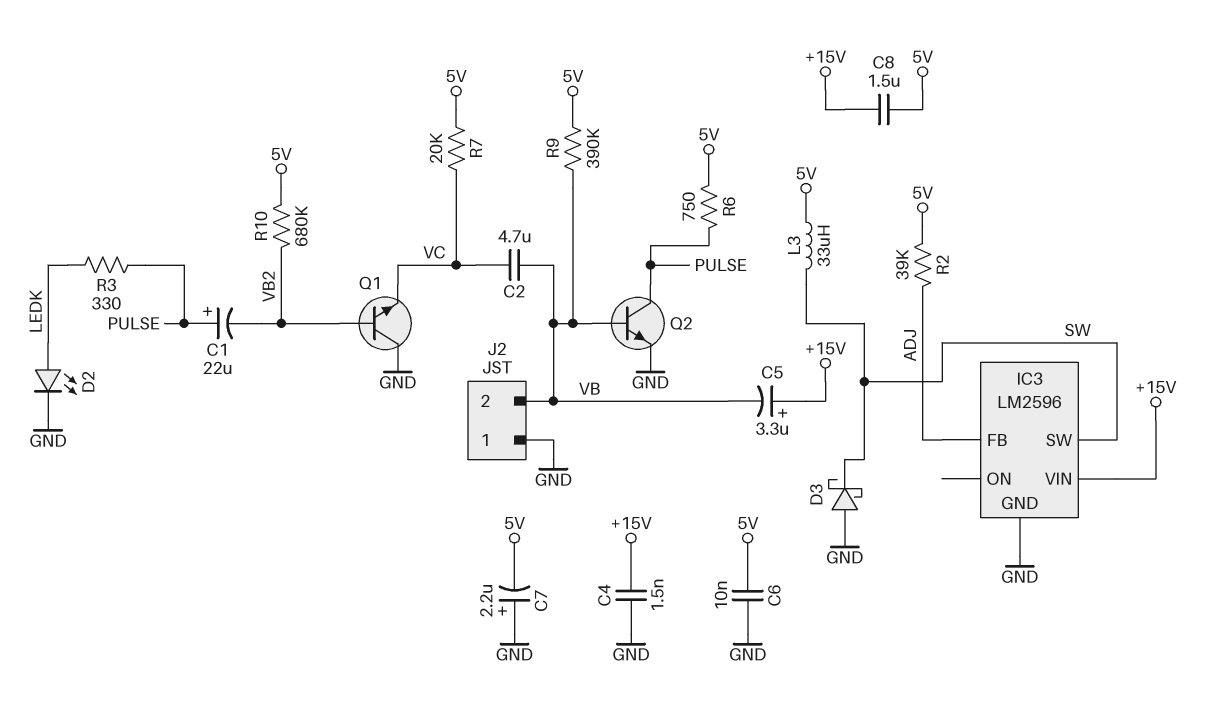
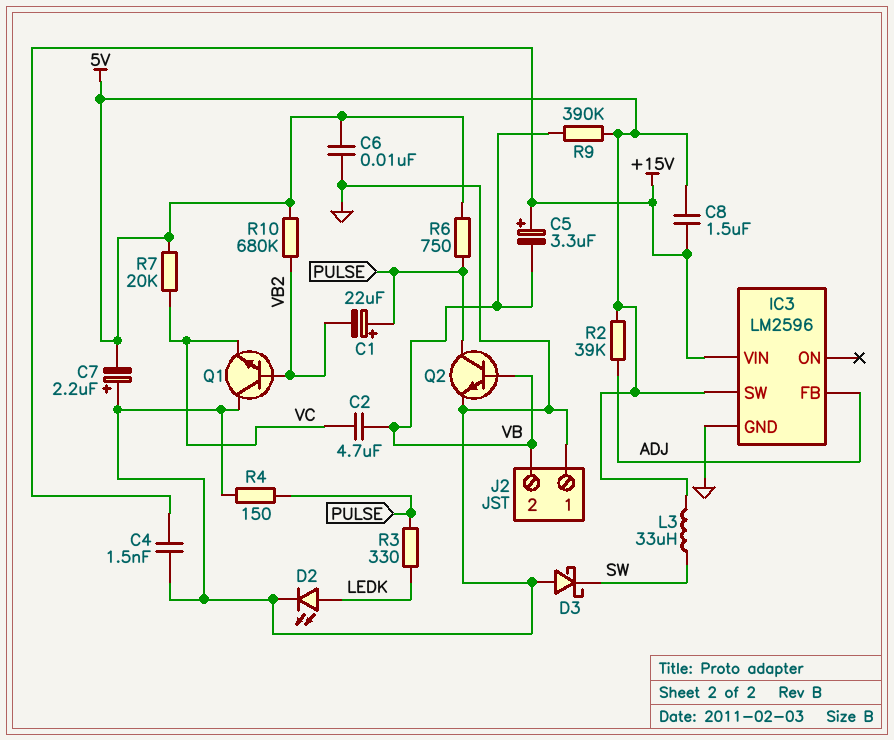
IC3 pin SW: SW -> 5V
R4: none -> 150 (GND, PULSE)

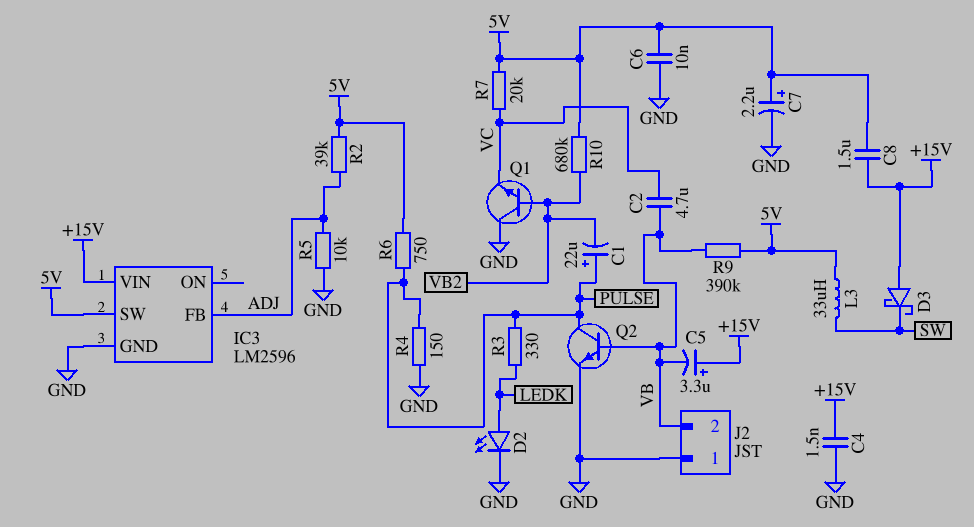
C7: 2.2uF (plus GND, minus 5V) -> 2.2uF (plus 5V, minus GND)
D3: schottky (A GND, K SW) -> schottky (A +15V, K SW)
R5: none -> 10k (ADJ, GND)

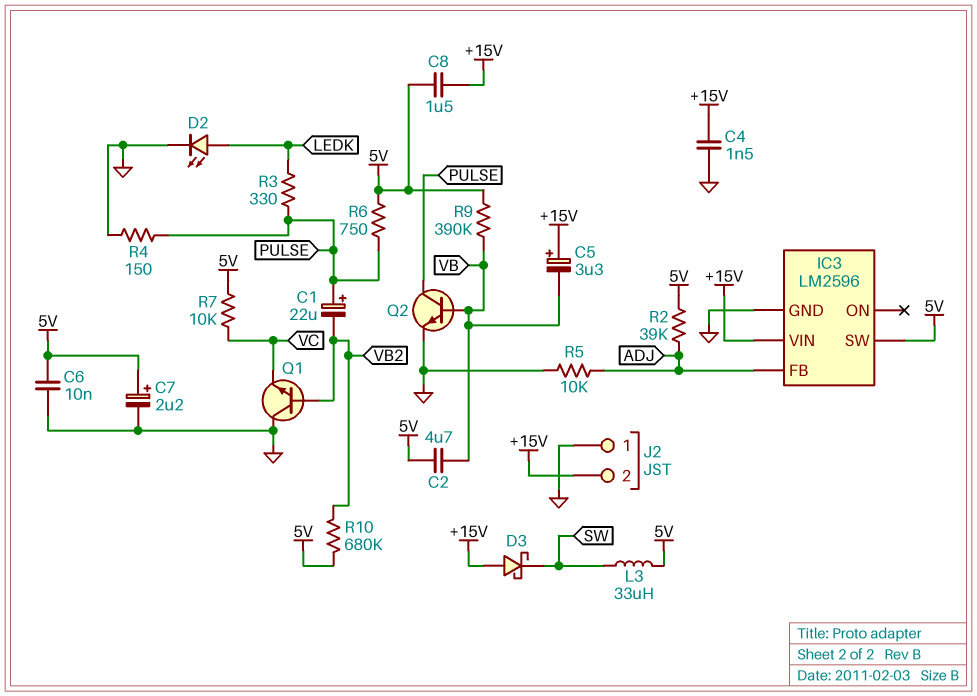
C2: 4.7uF (VB, VC) -> 4.7uF (5V, VB)
J2 pin 2: VB -> +15V
R7: 20k (5V, VC) -> 10k (5V, VC)

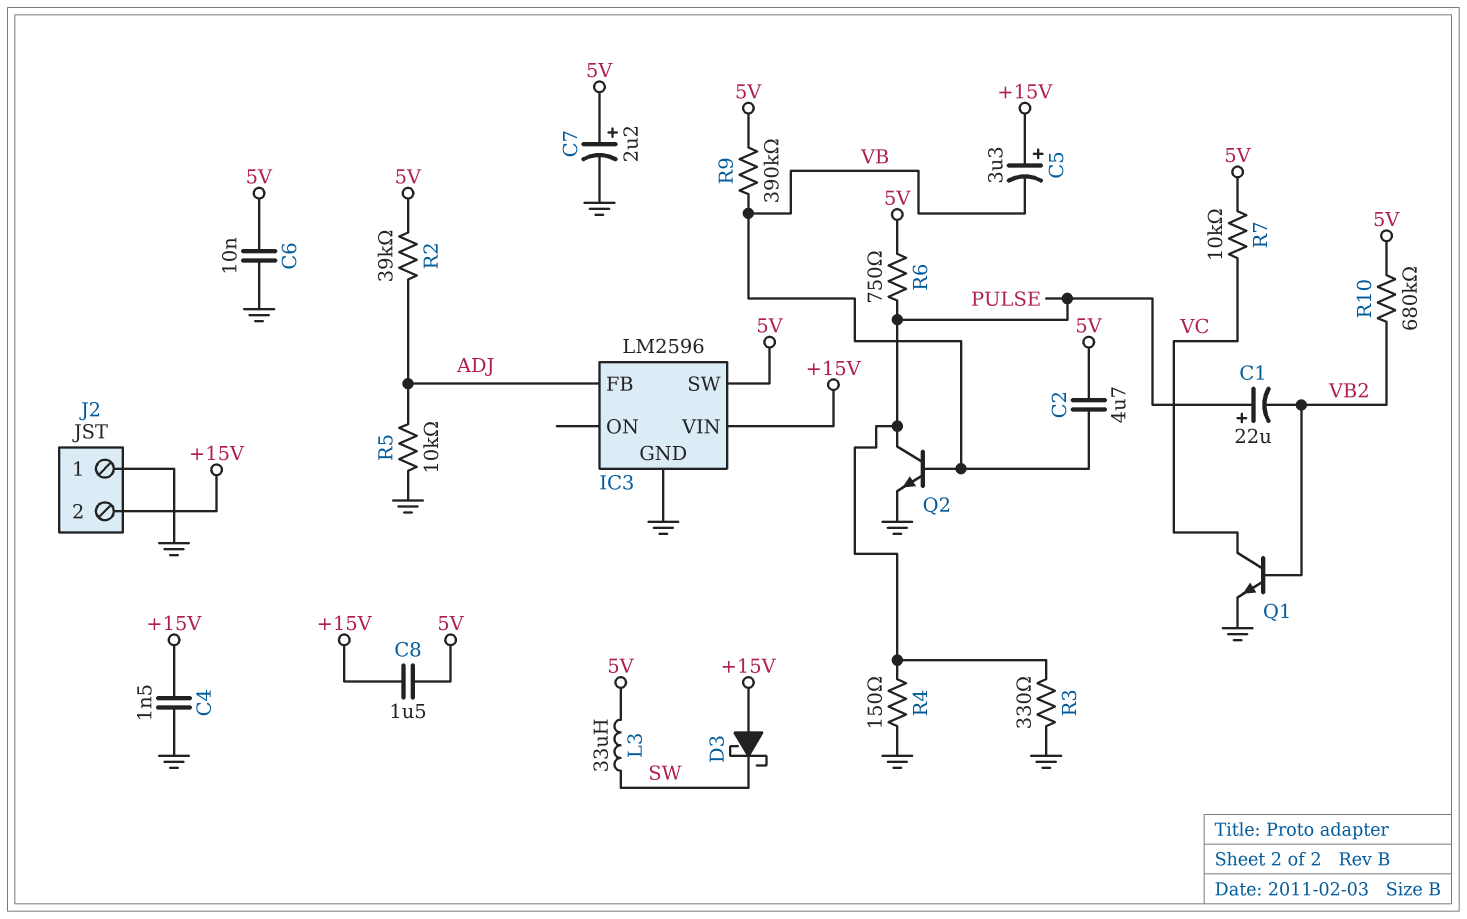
D2: LED (A LEDK, K GND) -> none
Q1: NPN (B VB2, C GND, E VC) -> NPN (B VB2, C VC, E GND)
R3: 330 (LEDK, PULSE) -> 330 (GND, PULSE)

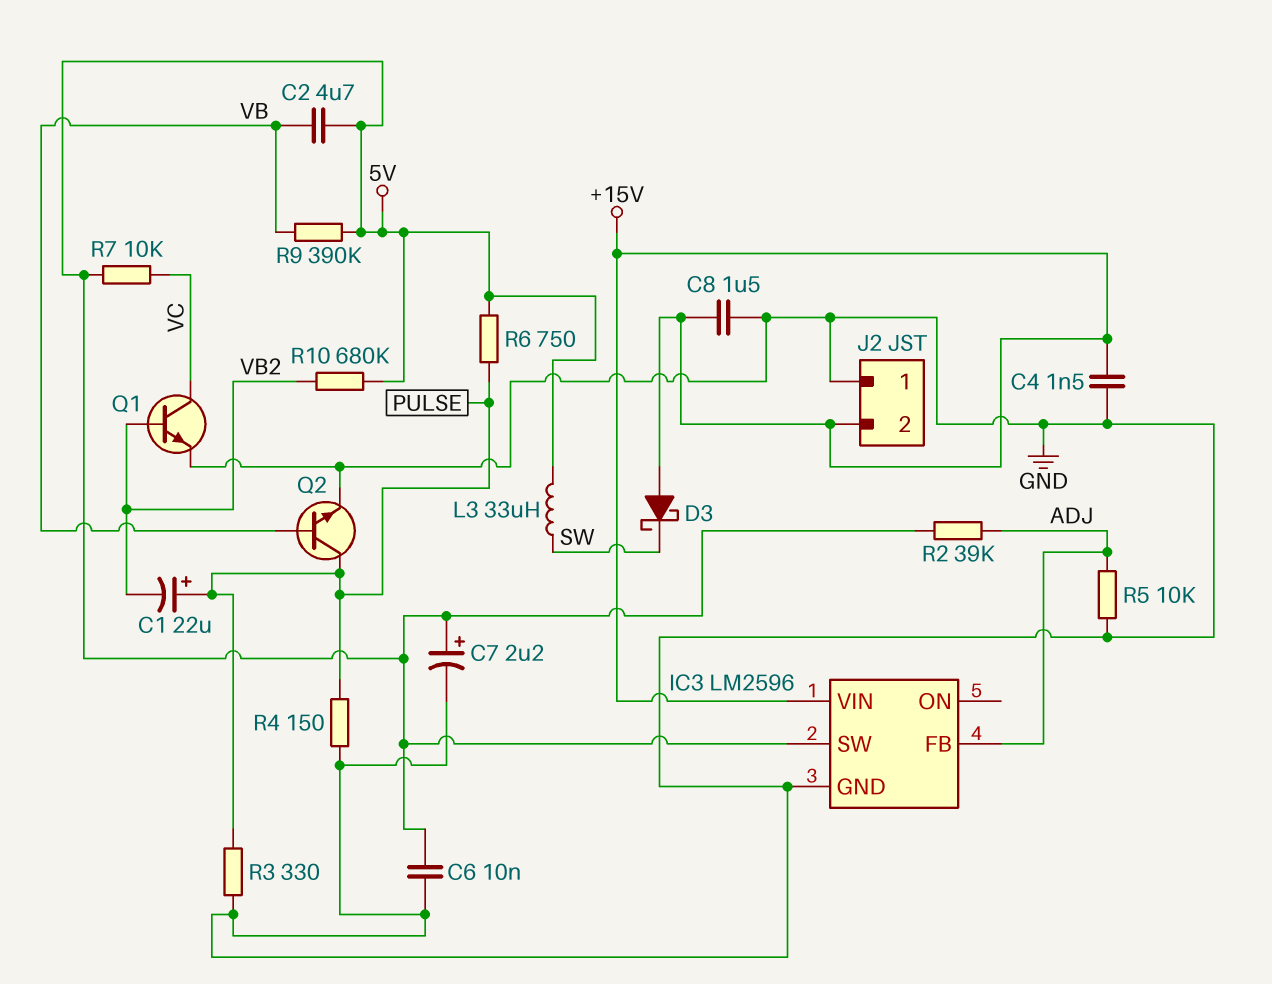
C5: 3.3uF (plus +15V, minus VB) -> none
C8: 1.5uF (+15V, 5V) -> 1.5uF (+15V, GND)

